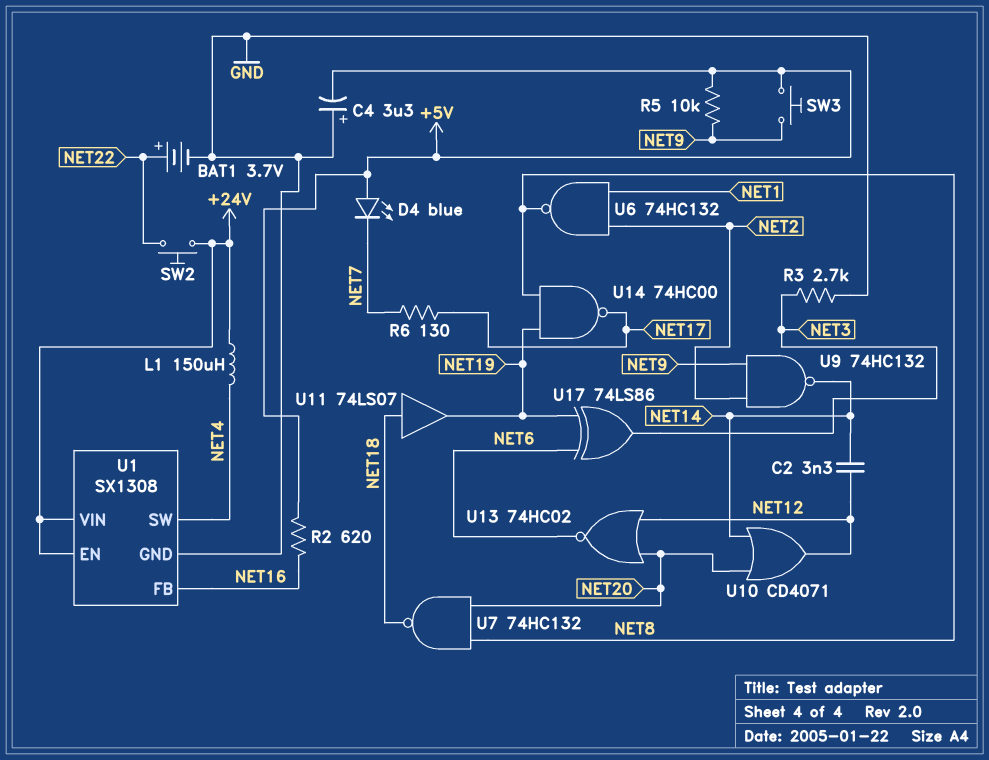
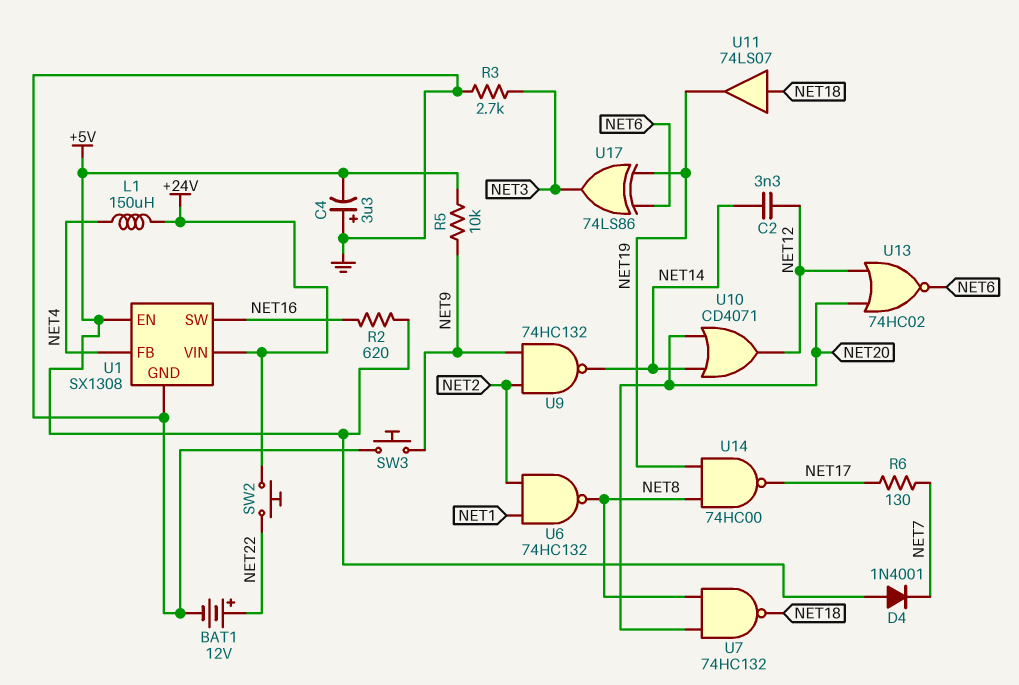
BAT1: 3.7V (plus NET22, minus GND) -> 12V (plus NET22, minus GND)
D4: LED blue (A +5V, K NET7) -> diode 1N4001 (A +5V, K NET7)
SW3: button (+5V, NET9) -> button (GND, NET9)
U1 pin EN: +24V -> +5V
U1 pin FB: NET16 -> NET4
U1 pin SW: NET4 -> NET16

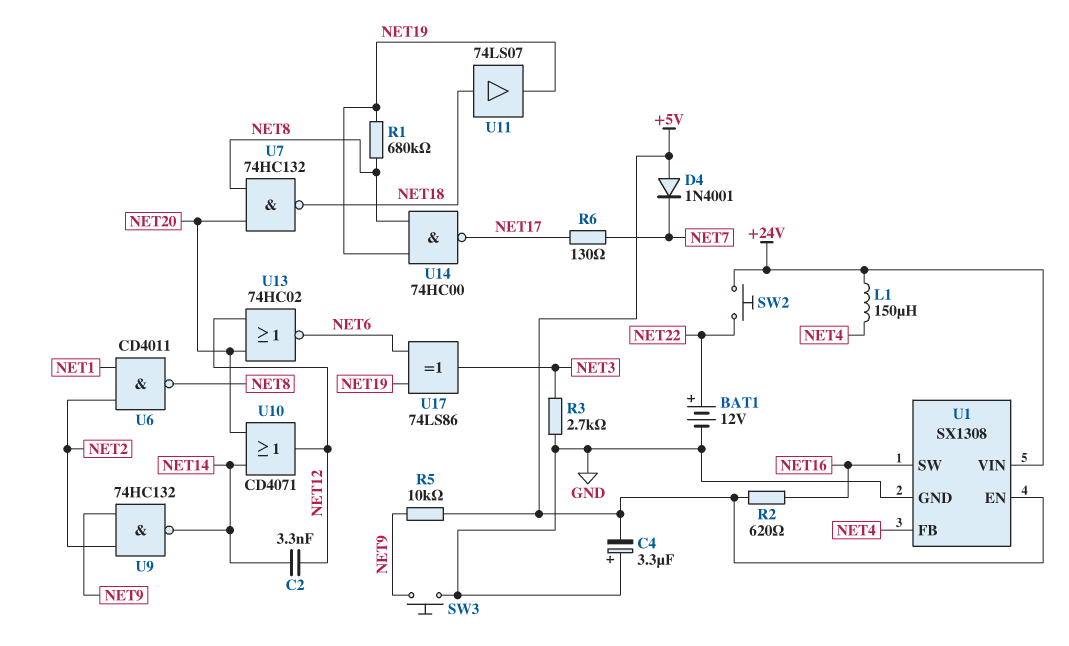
R1: none -> 680k (NET8, NET19)
U6: NAND 74HC132 (in NET1, in NET2, out NET8) -> NAND CD4011 (in NET1, in NET2, out NET8)

